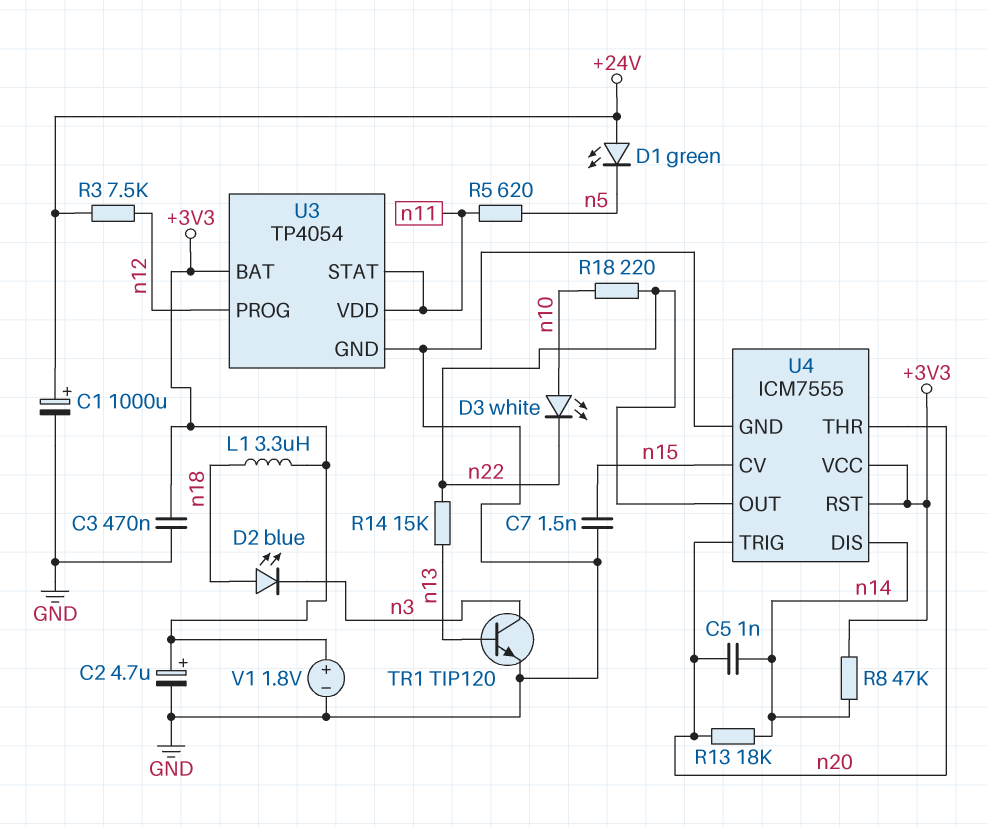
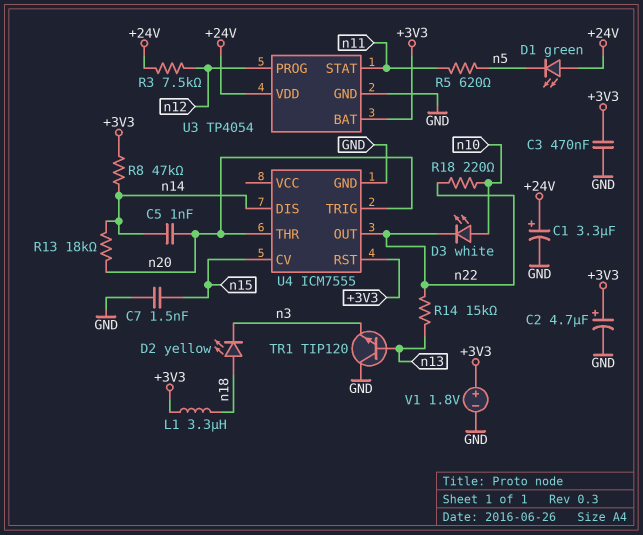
C1: 1000uF (plus +24V, minus GND) -> 3.3uF (plus +24V, minus GND)
D2: LED blue (A n18, K n3) -> LED yellow (A n18, K n3)
TR1: NPN TIP120 (B n13, C n3, E GND) -> NPN TIP120 (B n13, C GND, E n3)
U3 pin VDD: n11 -> +24V
U4 pin VCC: +3V3 -> none

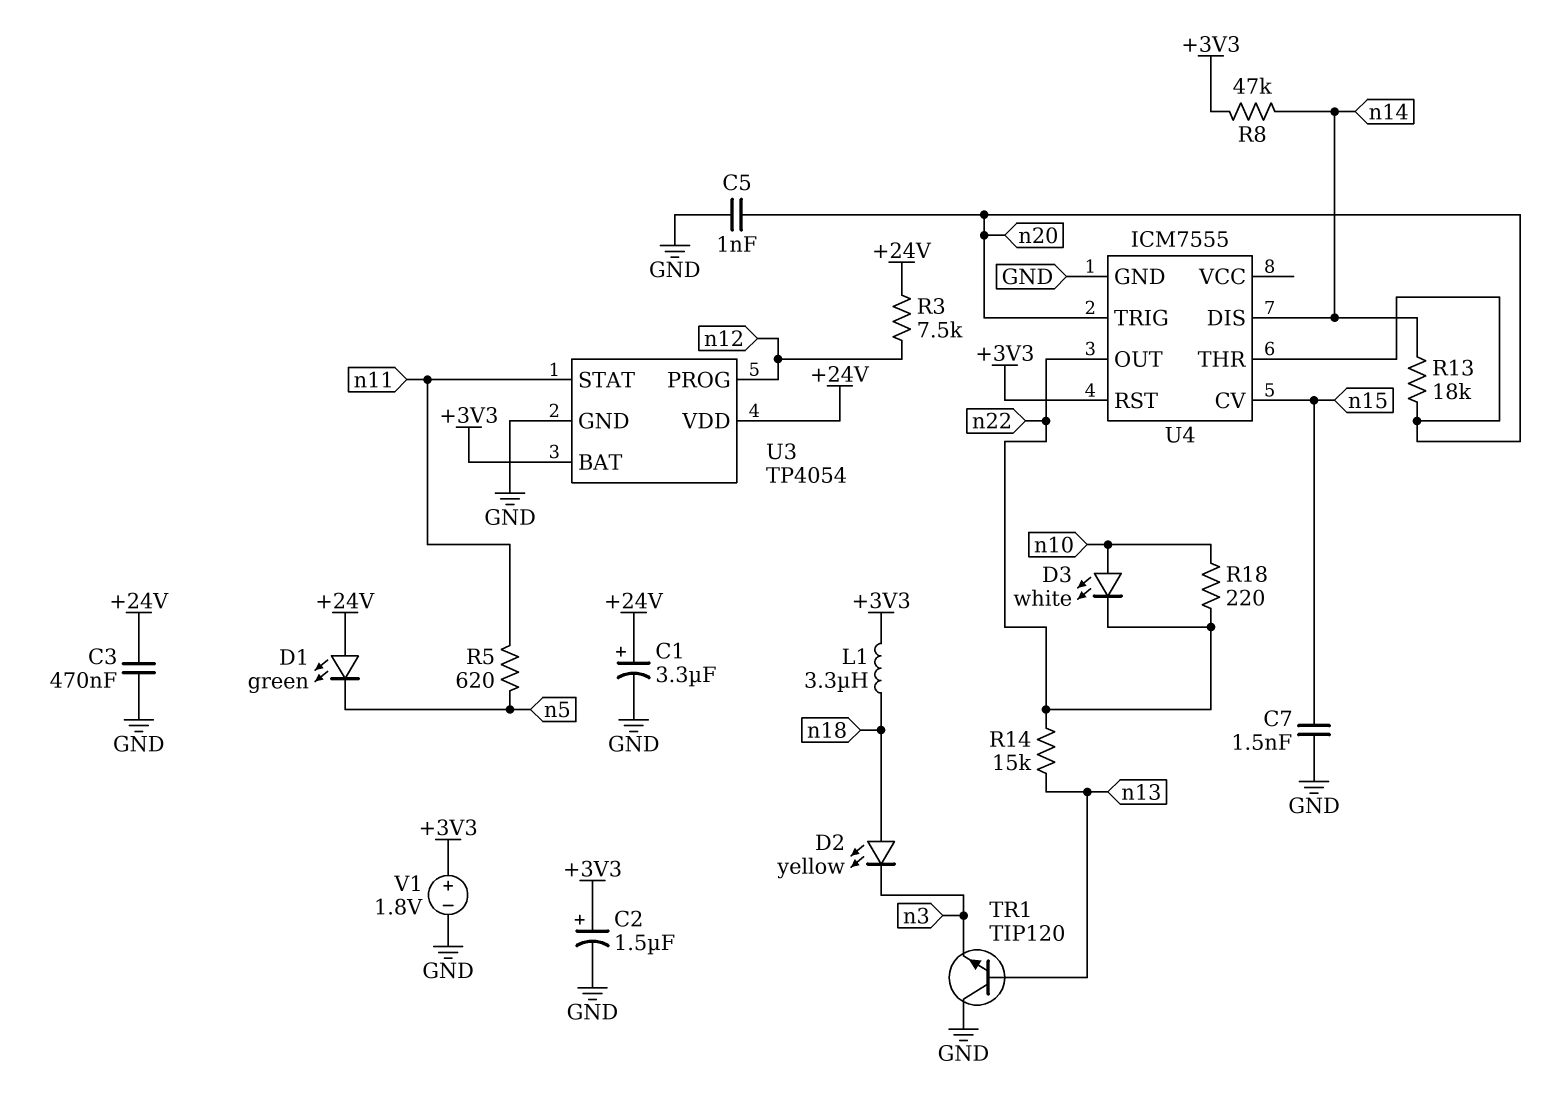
C2: 4.7uF (plus +3V3, minus GND) -> 1.5uF (plus +3V3, minus GND)
C3: 470nF (+3V3, GND) -> 470nF (+24V, GND)
C5: 1nF (n14, n20) -> 1nF (GND, n20)

